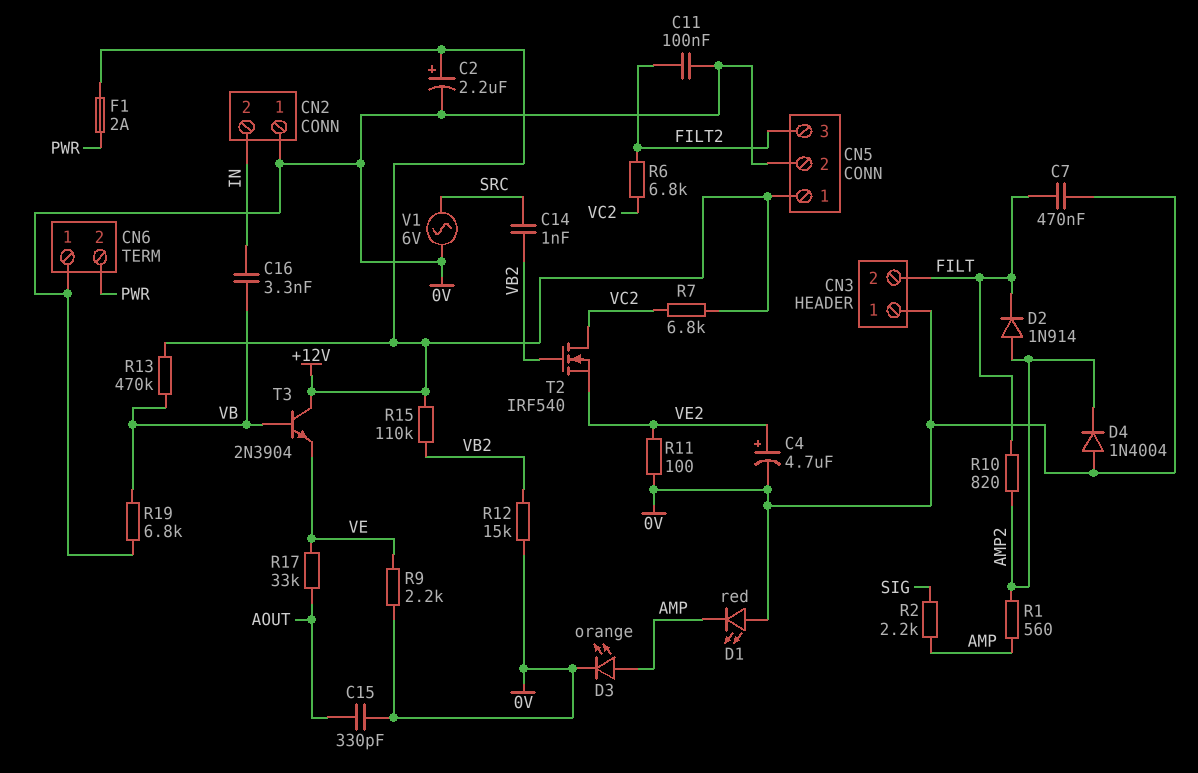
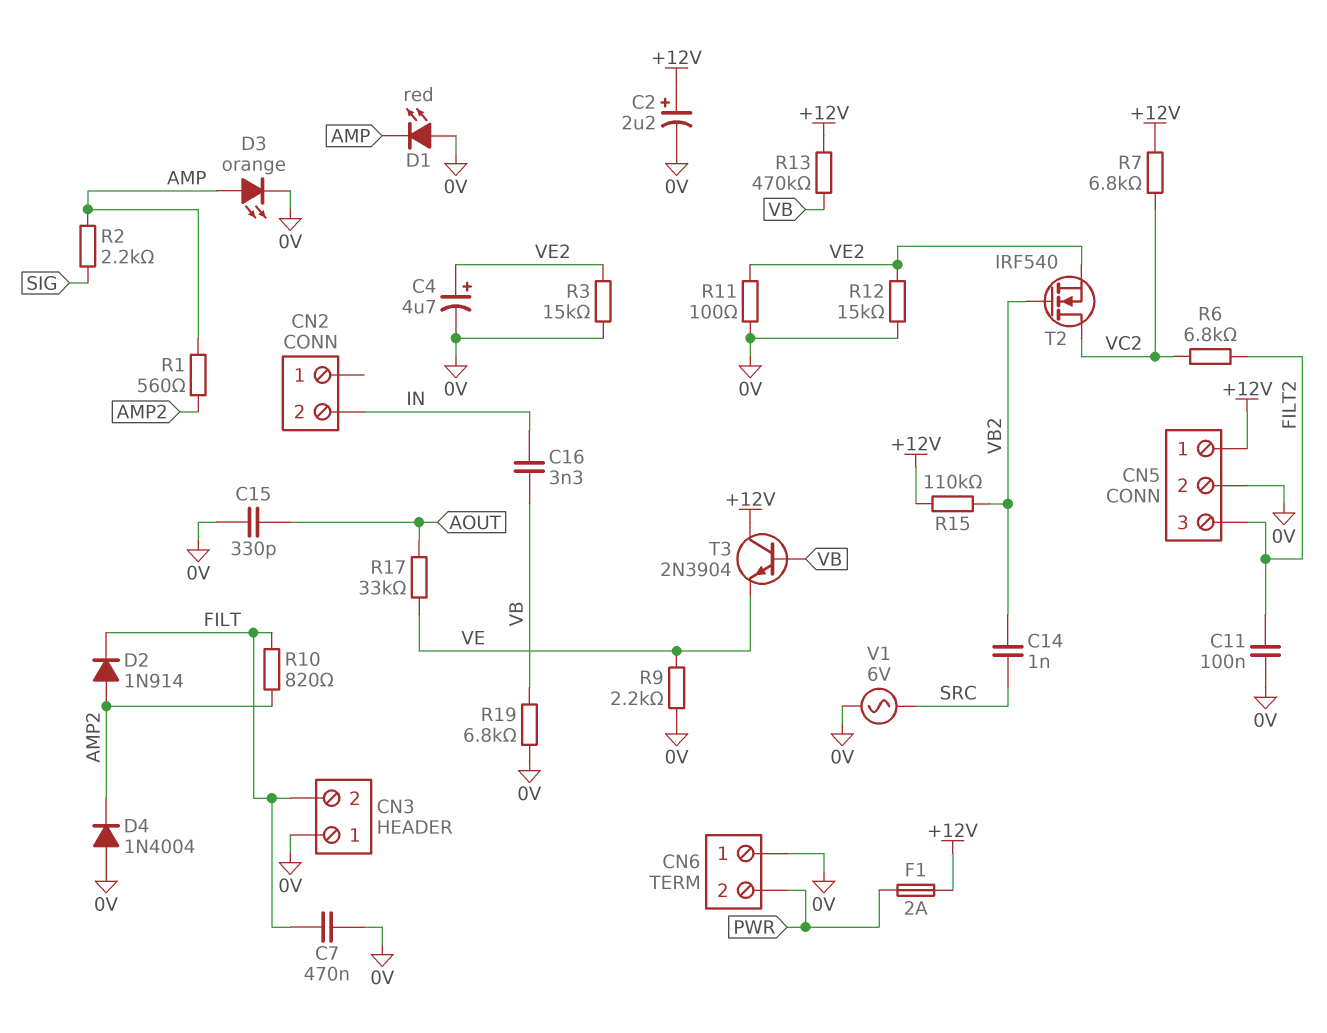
CN2 pin 1: 0V -> none
R3: none -> 15k (0V, VE2)
R12: 15k (0V, VB2) -> 15k (0V, VE2)

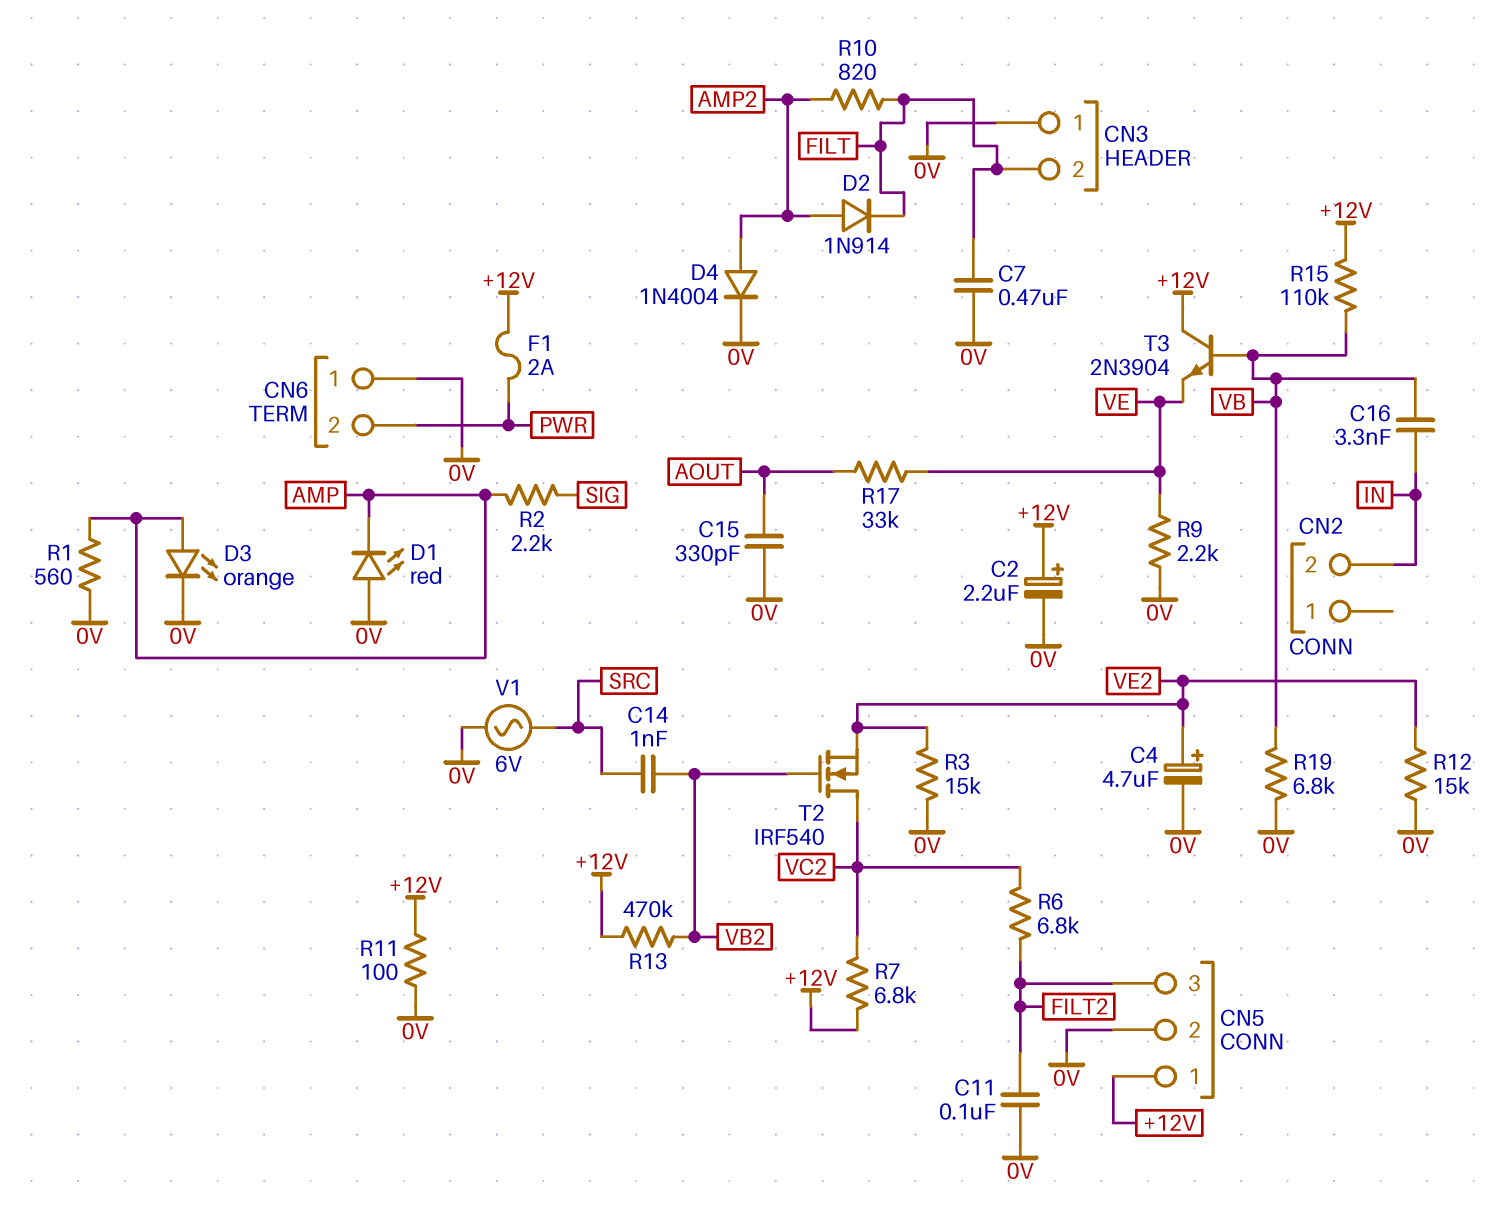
D4: diode 1N4004 (A 0V, K AMP2) -> diode 1N4004 (A AMP2, K 0V)
R1: 560 (AMP, AMP2) -> 560 (0V, AMP)
R11: 100 (0V, VE2) -> 100 (+12V, 0V)
R13: 470k (+12V, VB) -> 470k (+12V, VB2)
R15: 110k (+12V, VB2) -> 110k (+12V, VB)

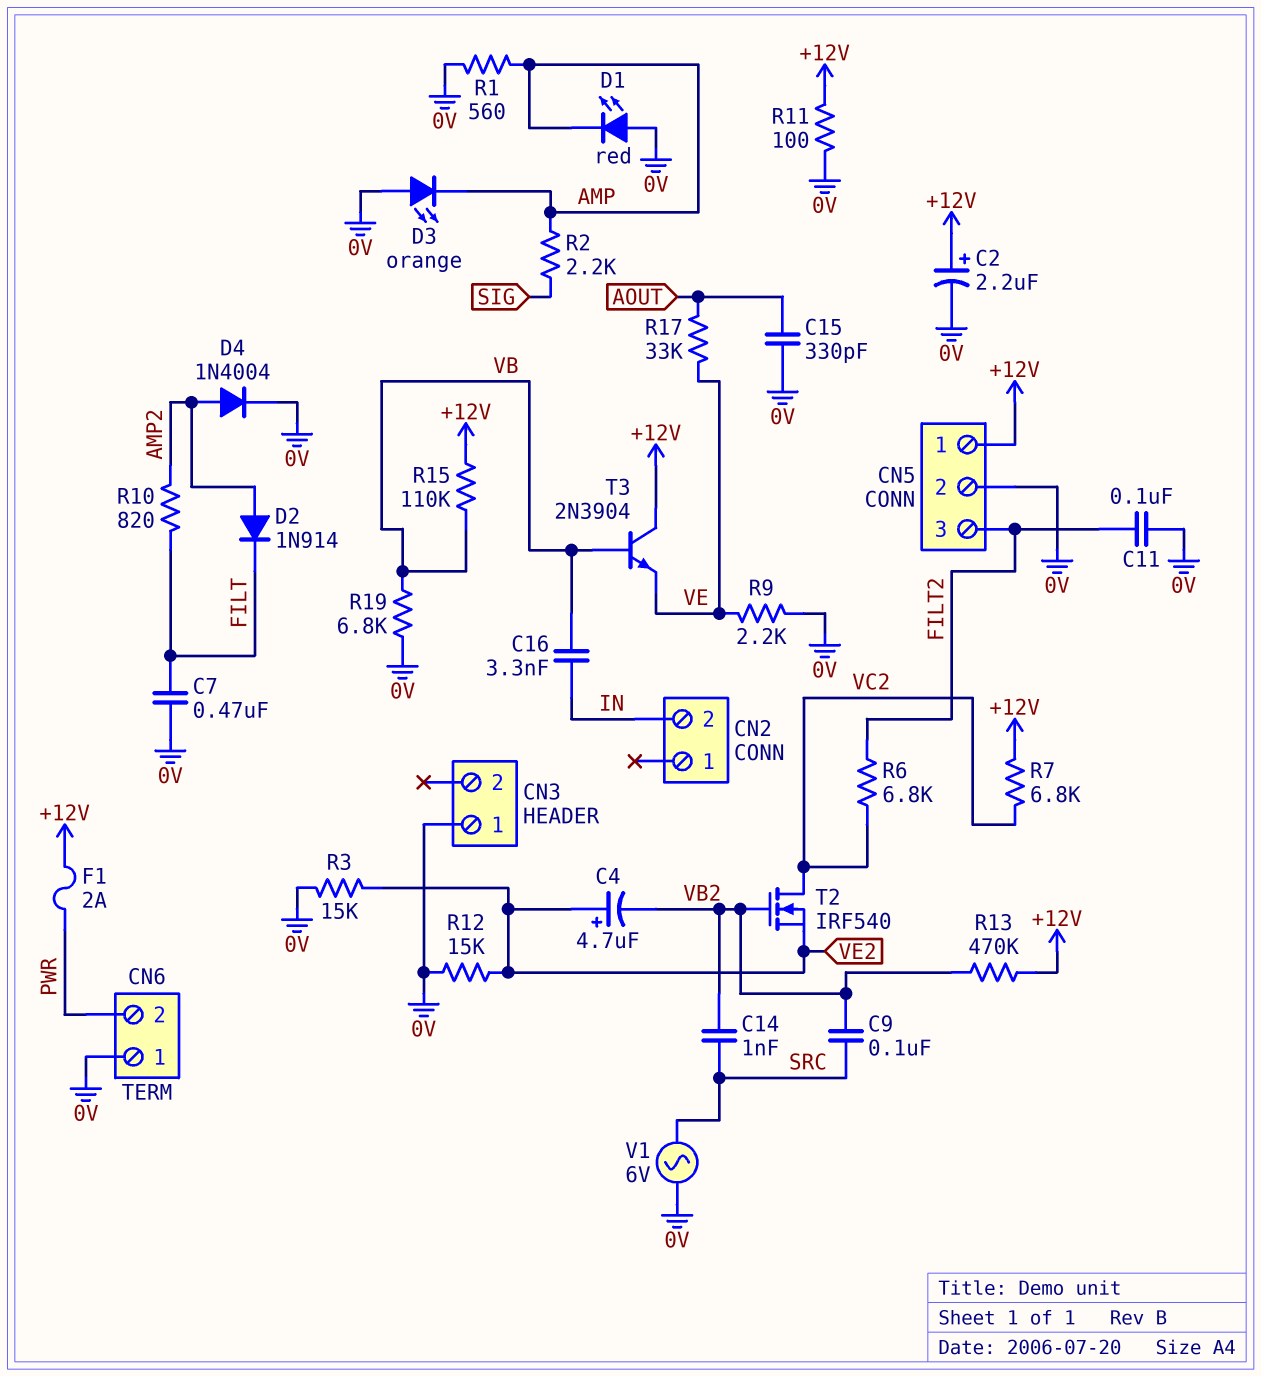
C4: 4.7uF (plus VE2, minus 0V) -> 4.7uF (plus VE2, minus VB2)
C9: none -> 100nF (SRC, VB2)
CN3 pin 2: FILT -> none
D3: LED orange (A AMP, K 0V) -> LED orange (A 0V, K AMP)

